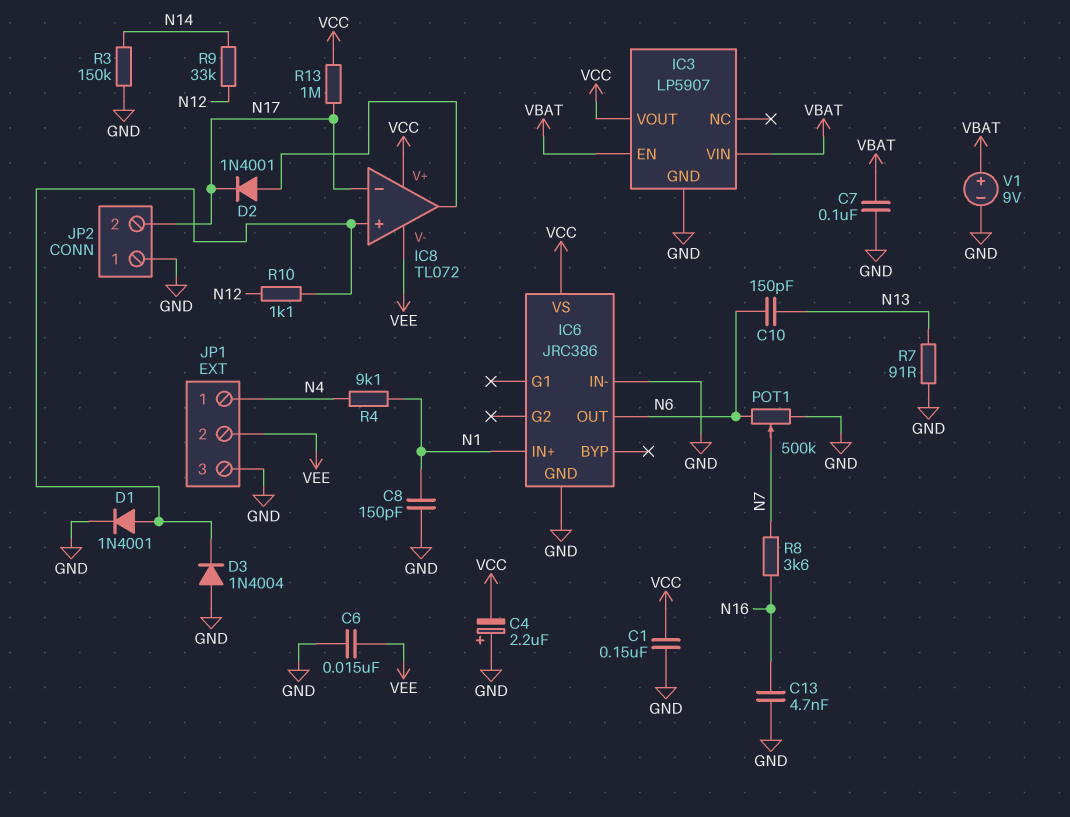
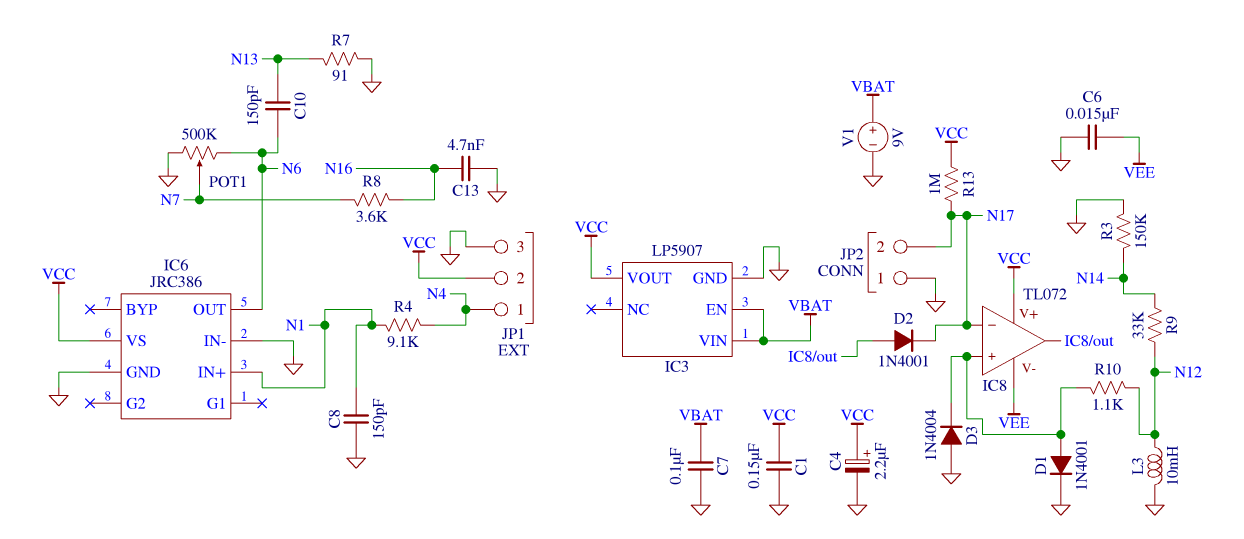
C4: 2.2uF (plus GND, minus VCC) -> 2.2uF (plus VCC, minus GND)
JP1 pin 2: VEE -> VCC
L3: none -> 10mH (GND, N12)

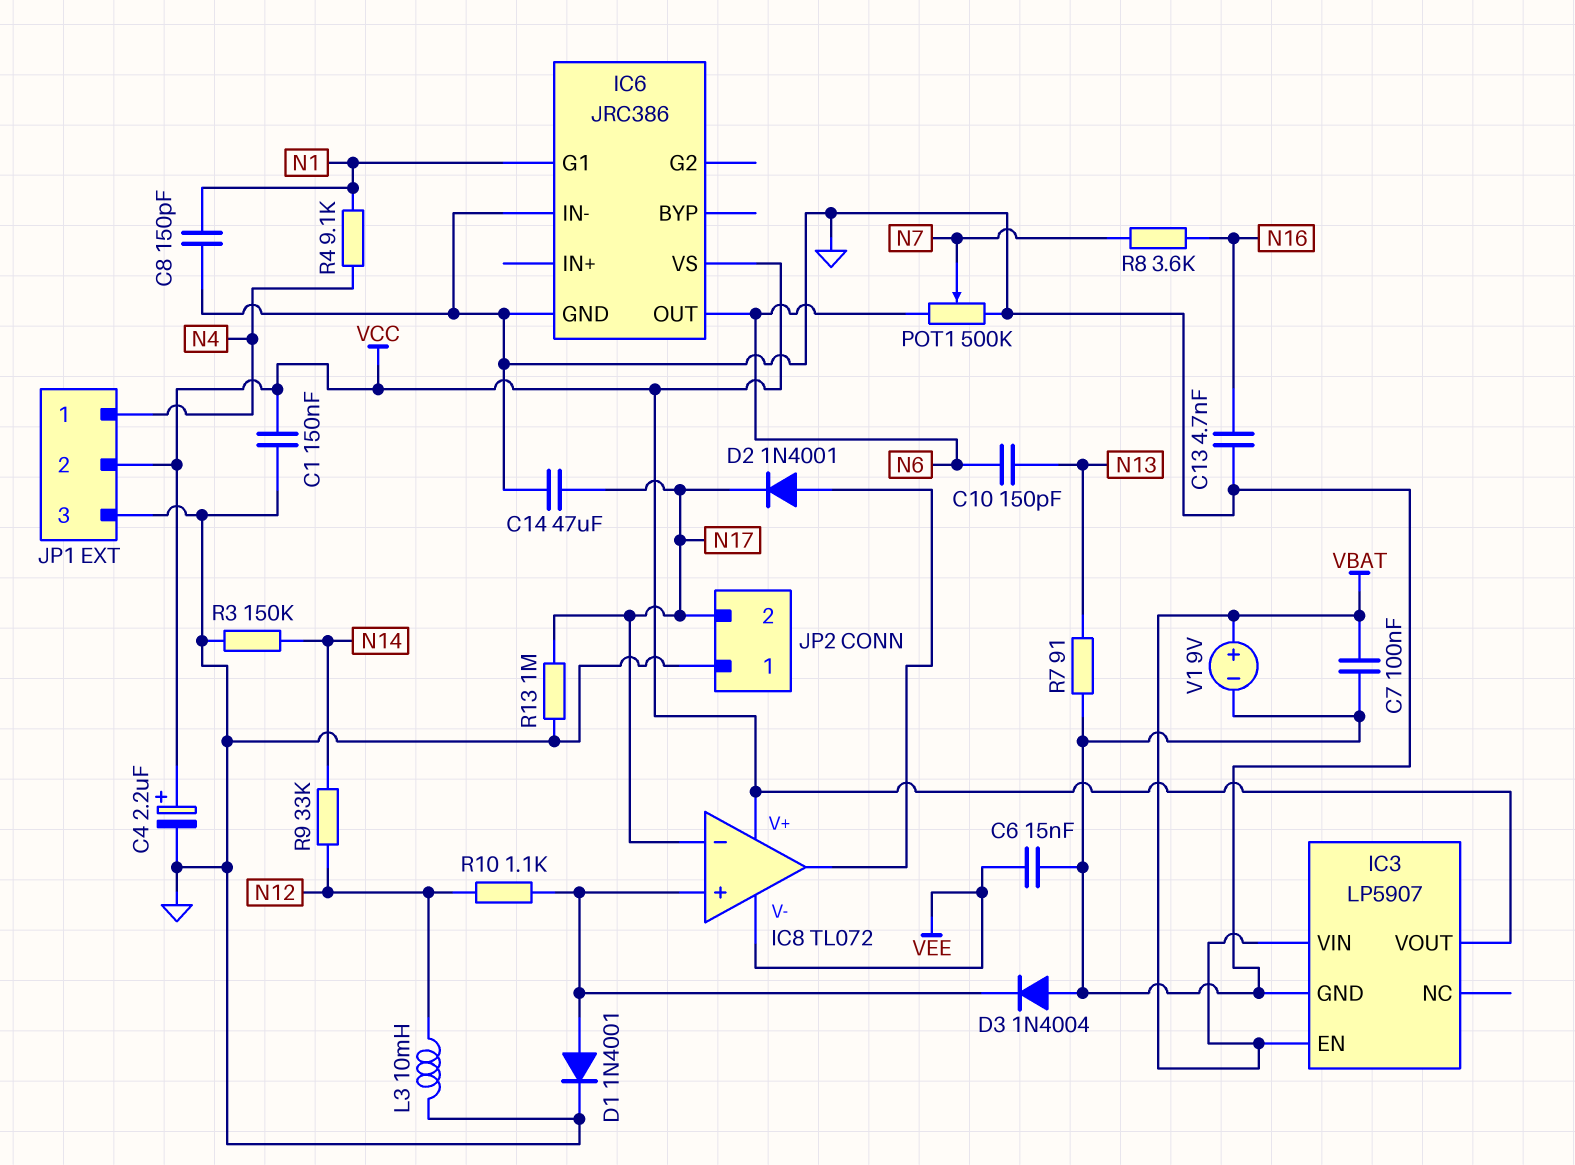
C14: none -> 47uF (GND, N17)
IC6 pin G1: none -> N1
IC6 pin IN+: N1 -> none
R13: 1M (N17, VCC) -> 1M (GND, N17)

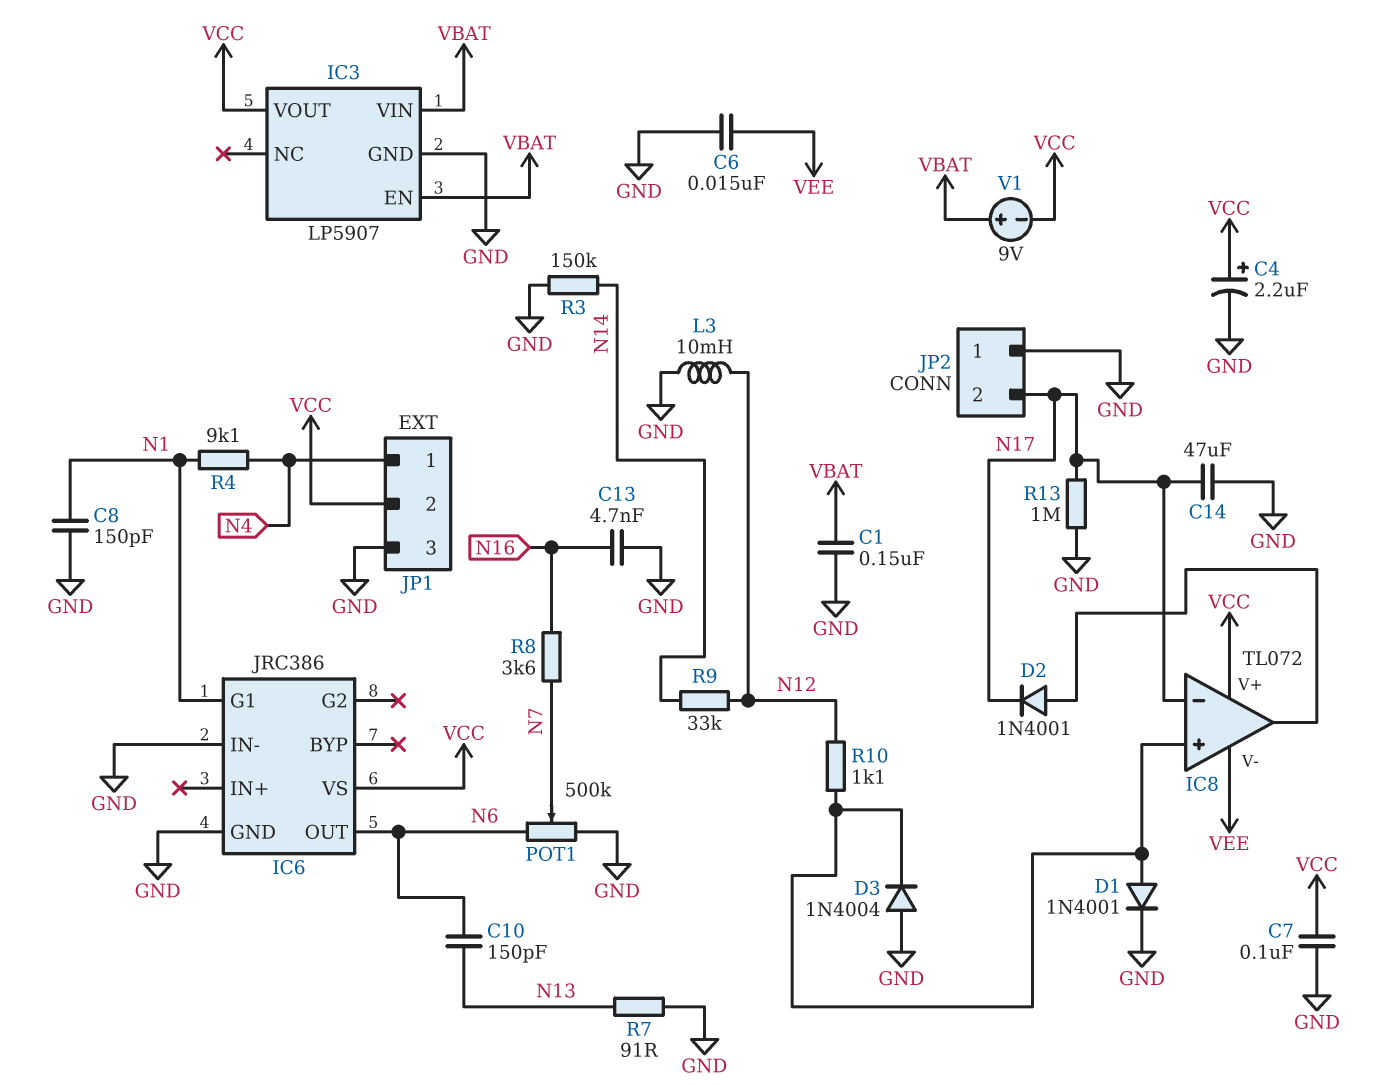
C1: 150nF (GND, VCC) -> 150nF (GND, VBAT)
C7: 100nF (GND, VBAT) -> 100nF (GND, VCC)
V1: 9V (plus VBAT, minus GND) -> 9V (plus VBAT, minus VCC)

